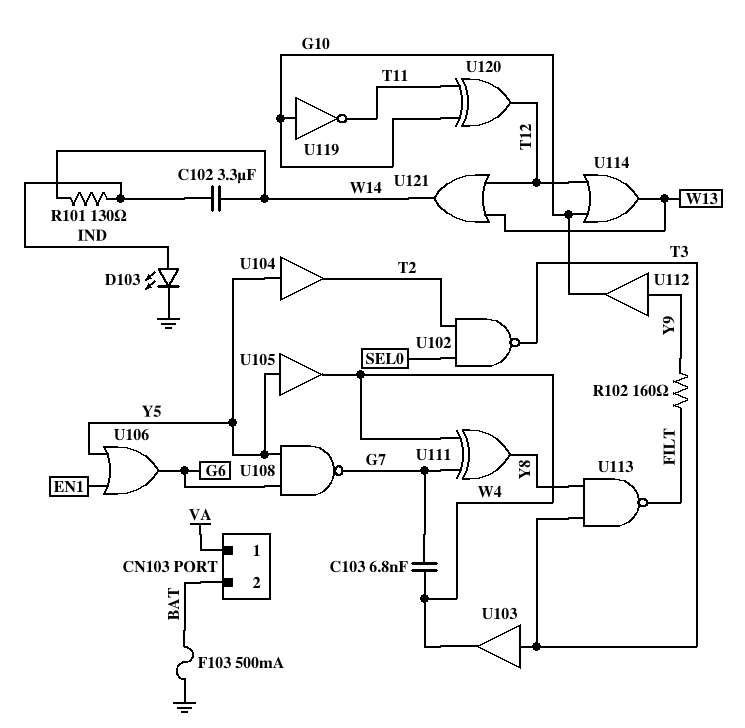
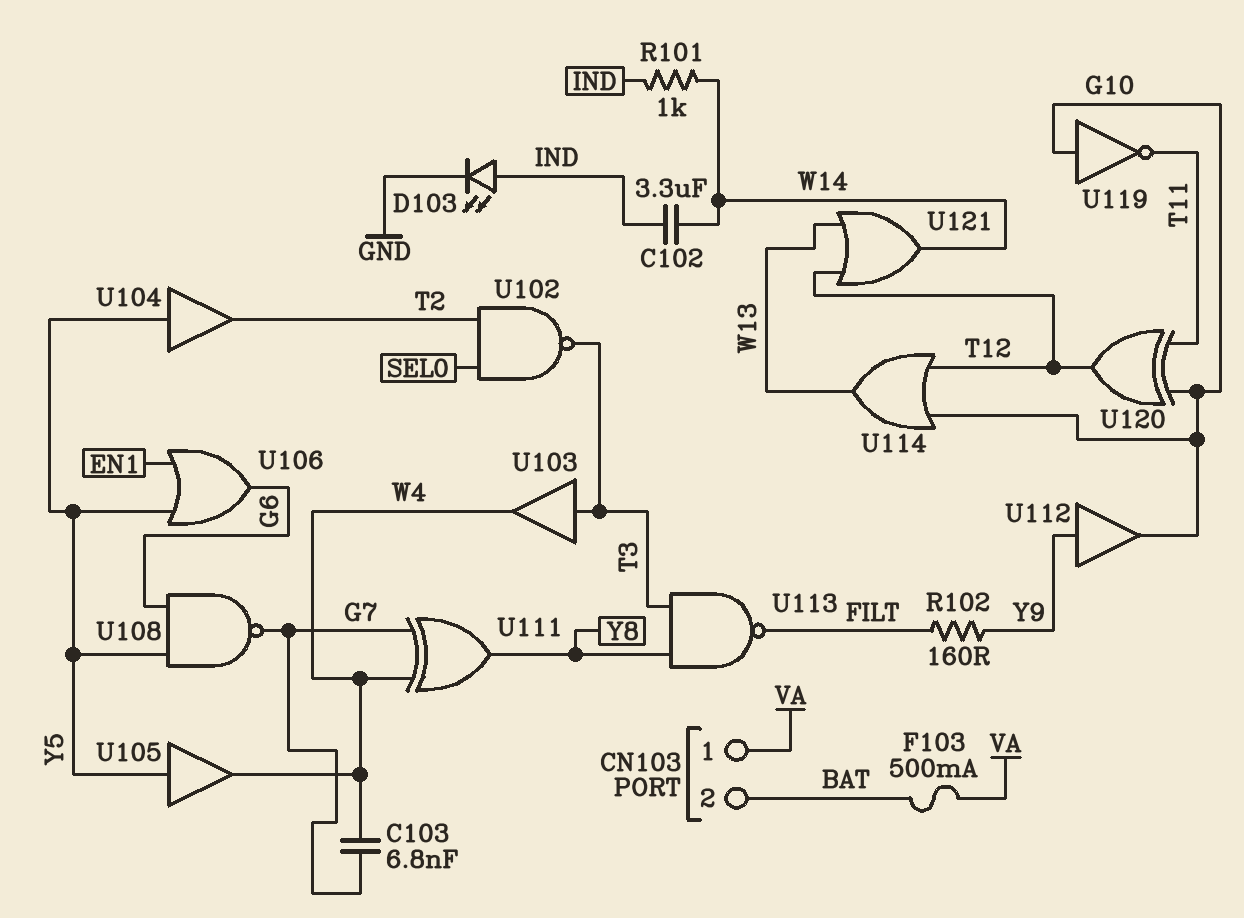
F103: 500mA (BAT, GND) -> 500mA (BAT, VA)
R101: 130 (IND, W14) -> 1k (IND, W14)

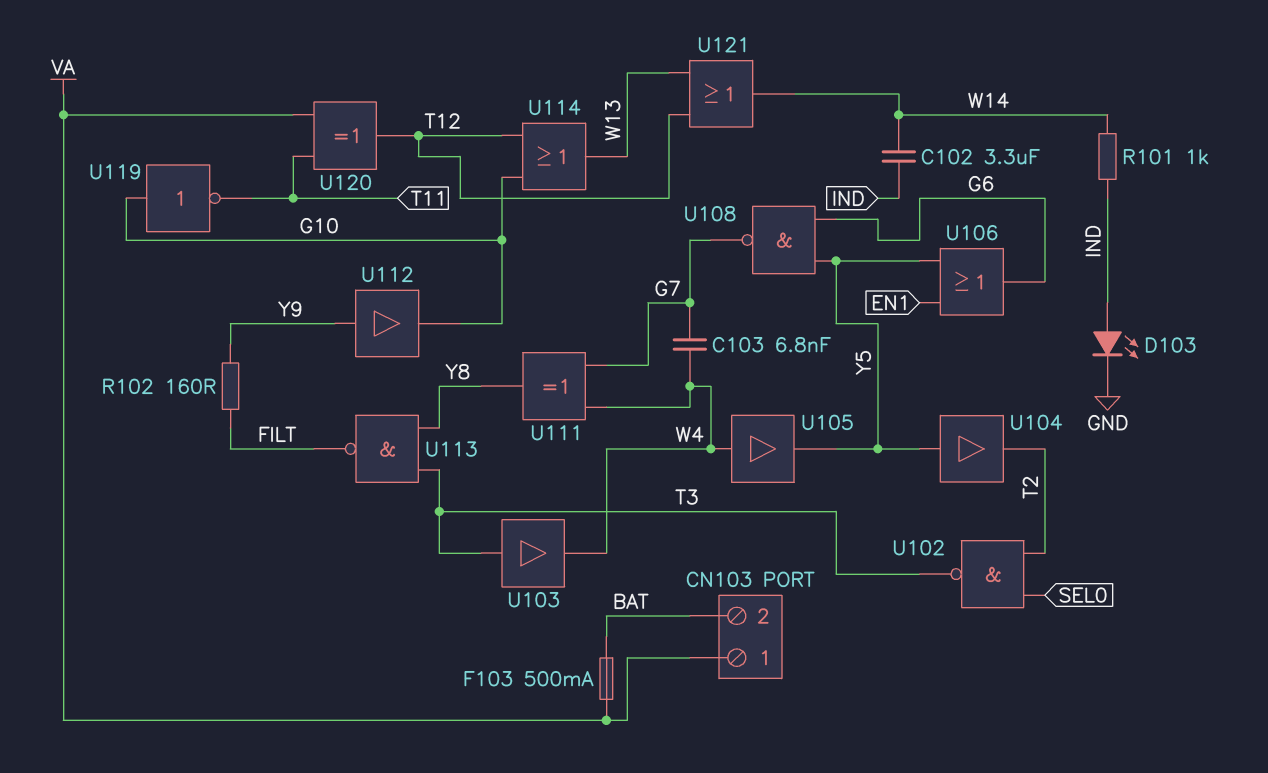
U105: buffer (in Y5, out W4) -> buffer (in W4, out Y5)
U120: XOR (in G10, in T11, out T12) -> XOR (in T11, in VA, out T12)

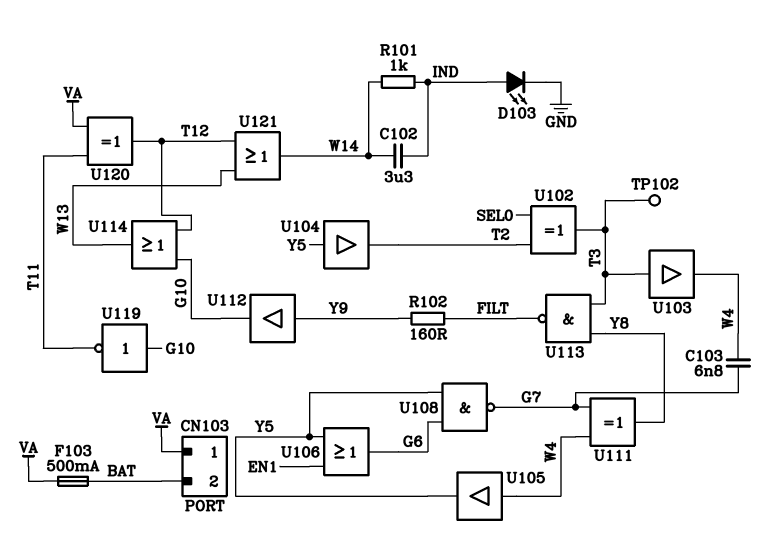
TP102: none -> test point (T3)
U102: NAND (in SEL0, in T2, out T3) -> XOR (in SEL0, in T2, out T3)

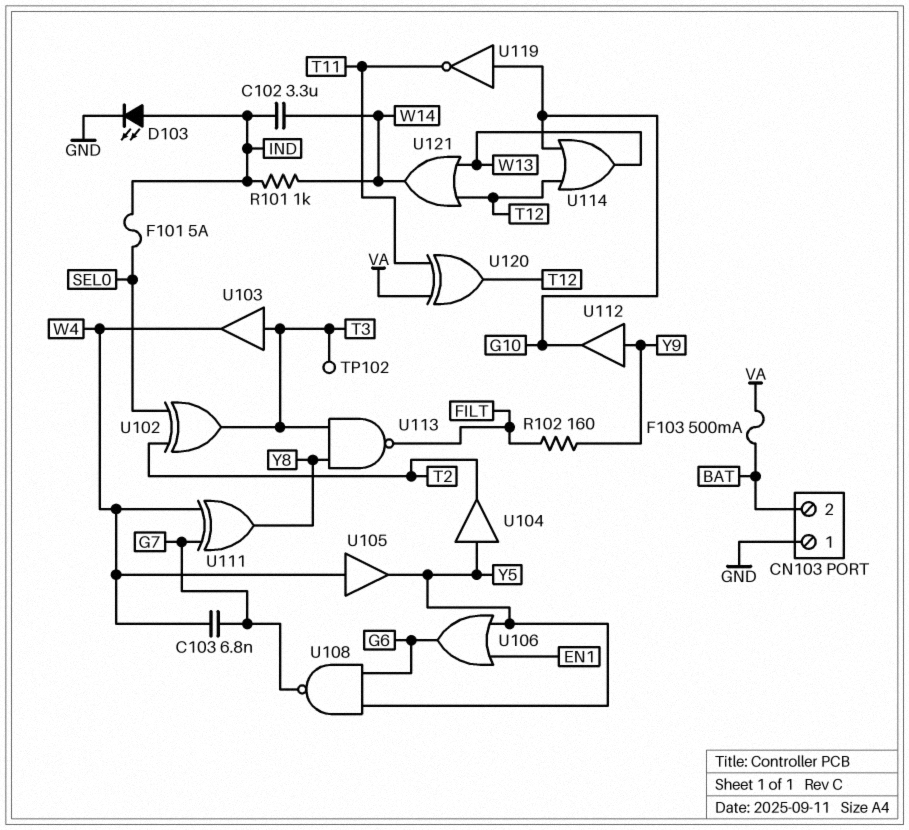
CN103 pin 1: VA -> GND
F101: none -> 5A (IND, SEL0)

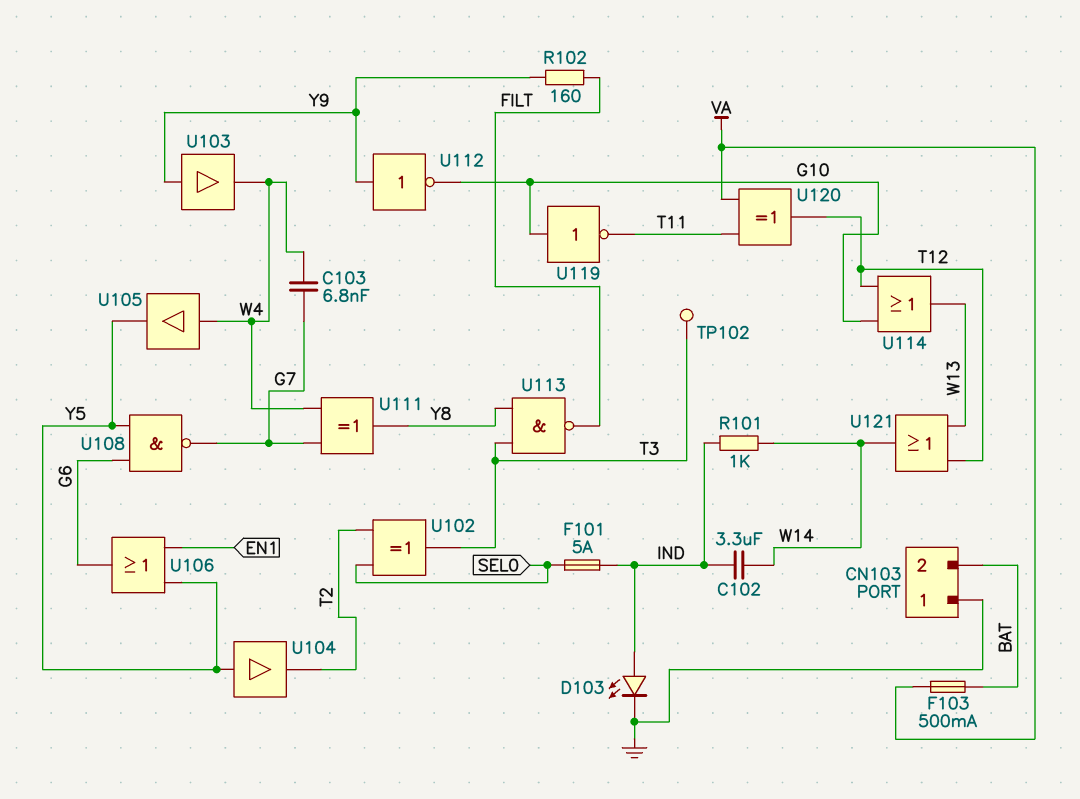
U103: buffer (in T3, out W4) -> buffer (in Y9, out W4)
U112: buffer (in Y9, out G10) -> NOT (in Y9, out G10)

